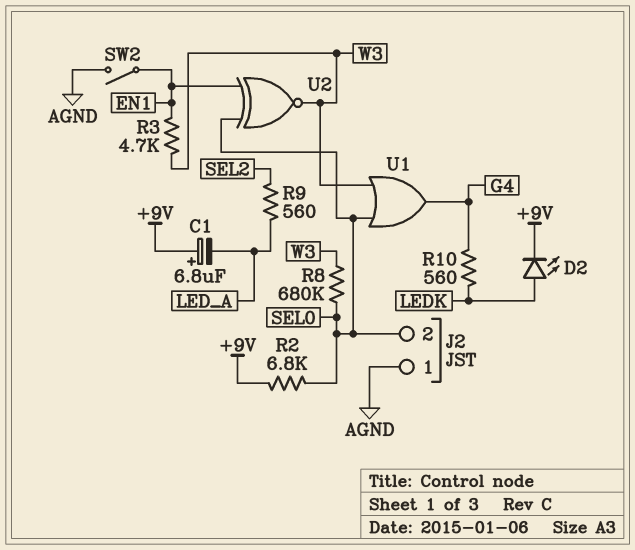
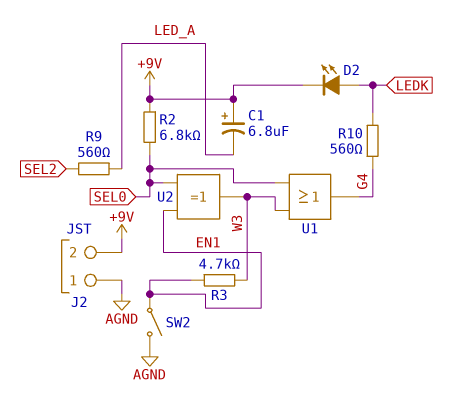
J2 pin 2: SEL0 -> +9V
R8: 680k (SEL0, W3) -> none
U2: XNOR (in EN1, in SEL0, out W3) -> XOR (in EN1, in SEL0, out W3)

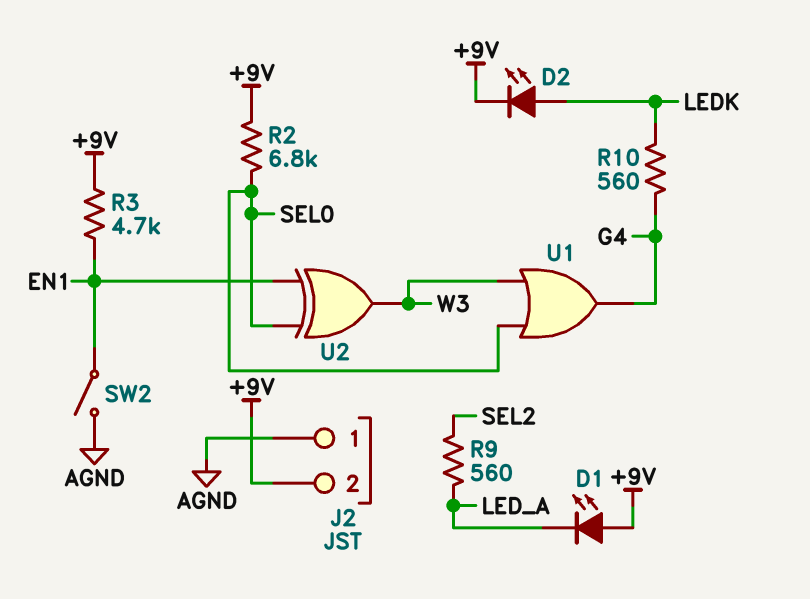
C1: 6.8uF (plus +9V, minus LED_A) -> none
D1: none -> LED (A +9V, K LED_A)
R3: 4.7k (EN1, W3) -> 4.7k (+9V, EN1)

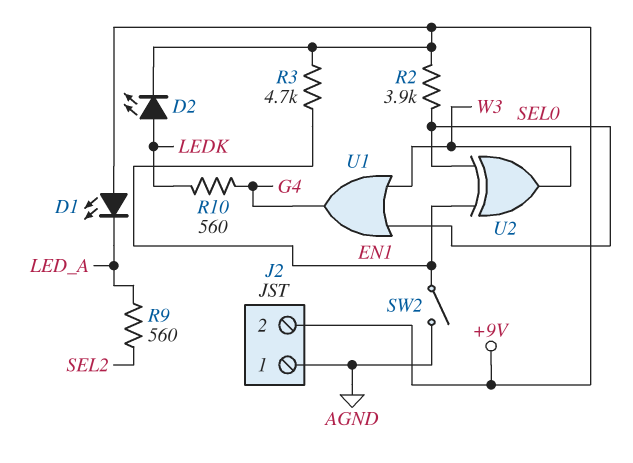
R2: 6.8k (+9V, SEL0) -> 3.9k (+9V, SEL0)

